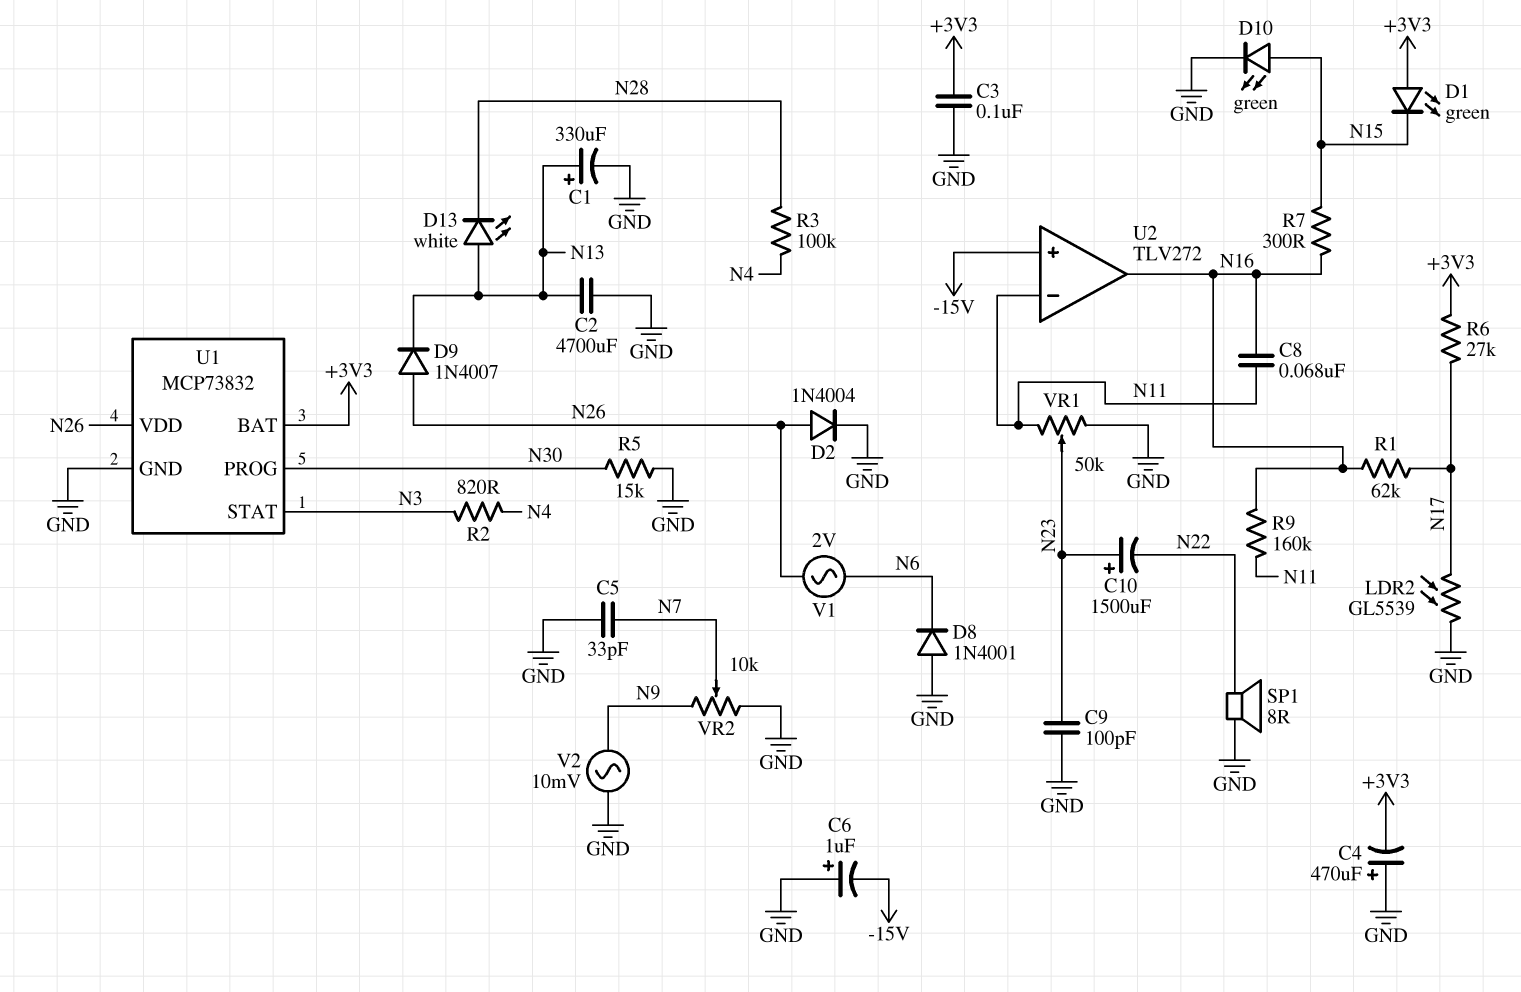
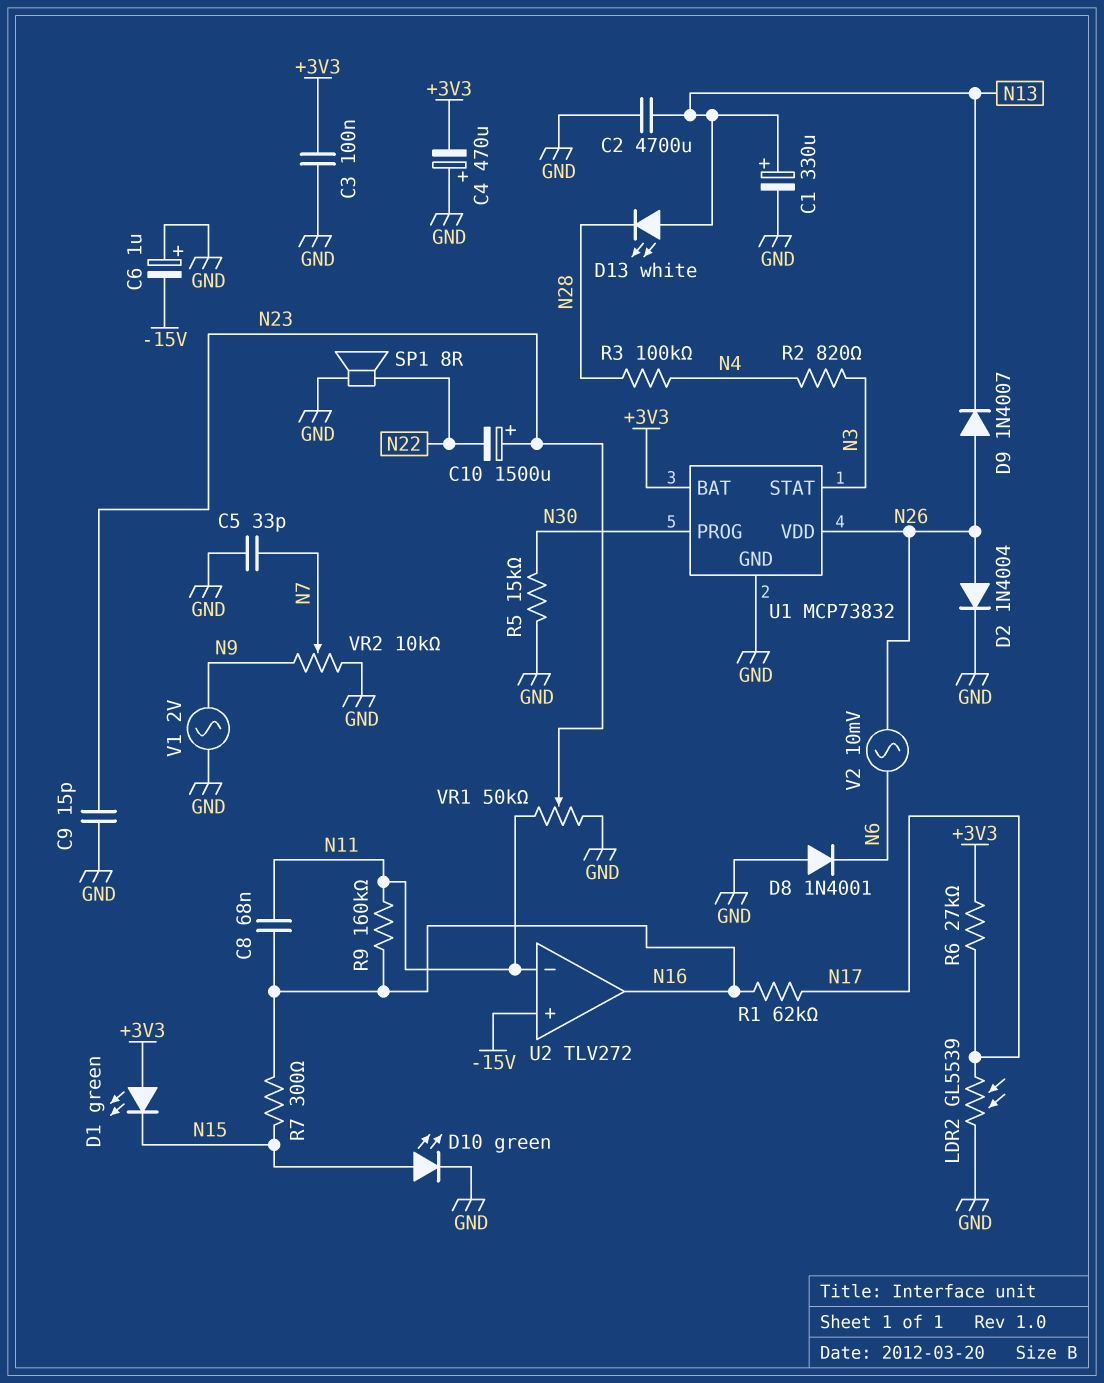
C9: 100pF (GND, N23) -> 15pF (GND, N23)
V1: AC 2V (N6, N26) -> AC 2V (GND, N9)
V2: AC 10mV (GND, N9) -> AC 10mV (N6, N26)

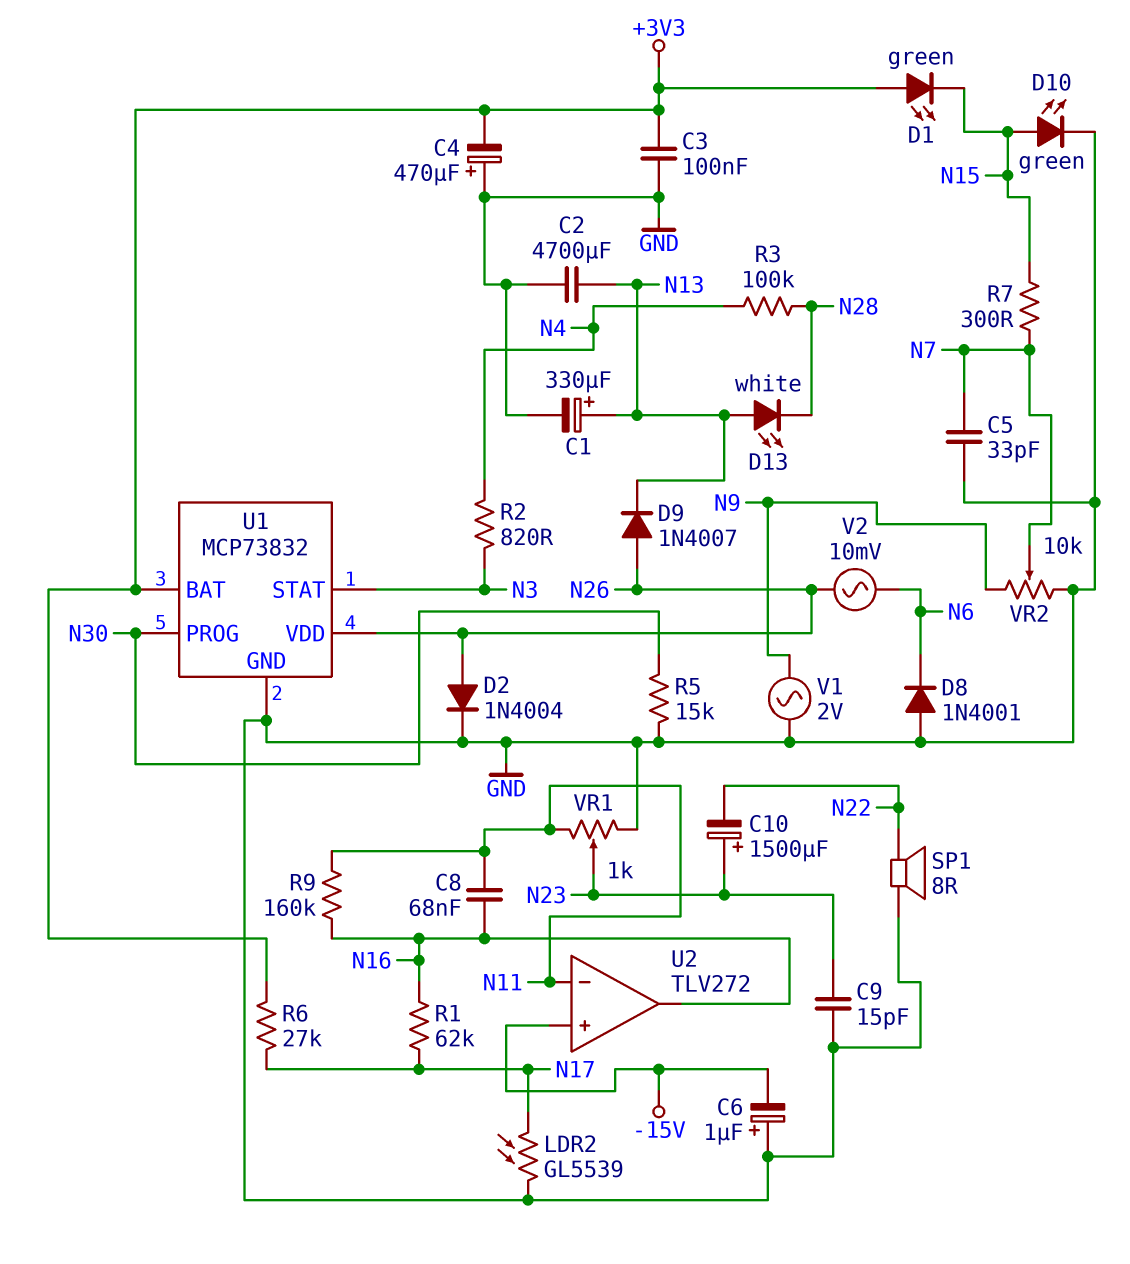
R7: 300 (N15, N16) -> 300 (N7, N15)
VR1: 50k (GND, N11, wiper N23) -> 1k (GND, N11, wiper N23)

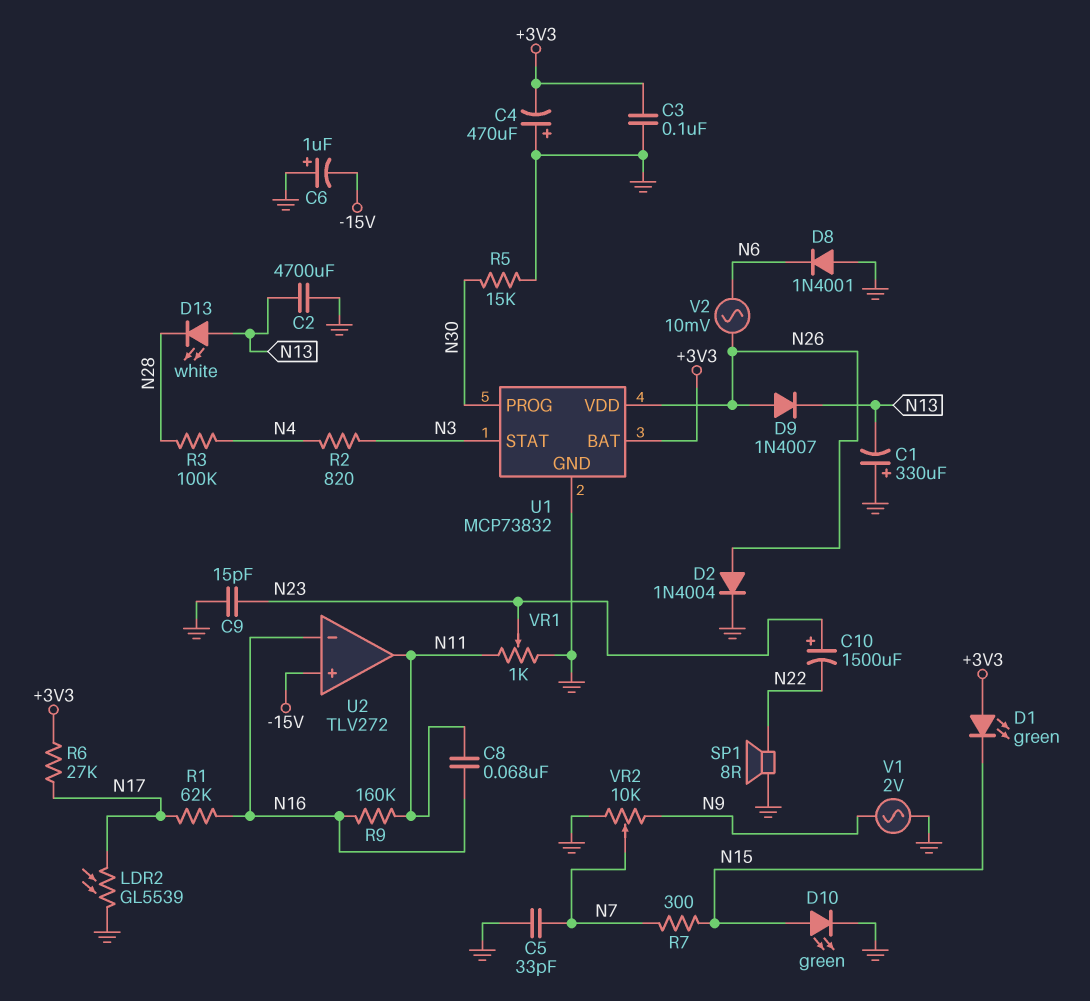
C1: 330uF (plus N13, minus GND) -> 330uF (plus GND, minus N13)
U2 pin in-: N11 -> N16
U2 pin out: N16 -> N11

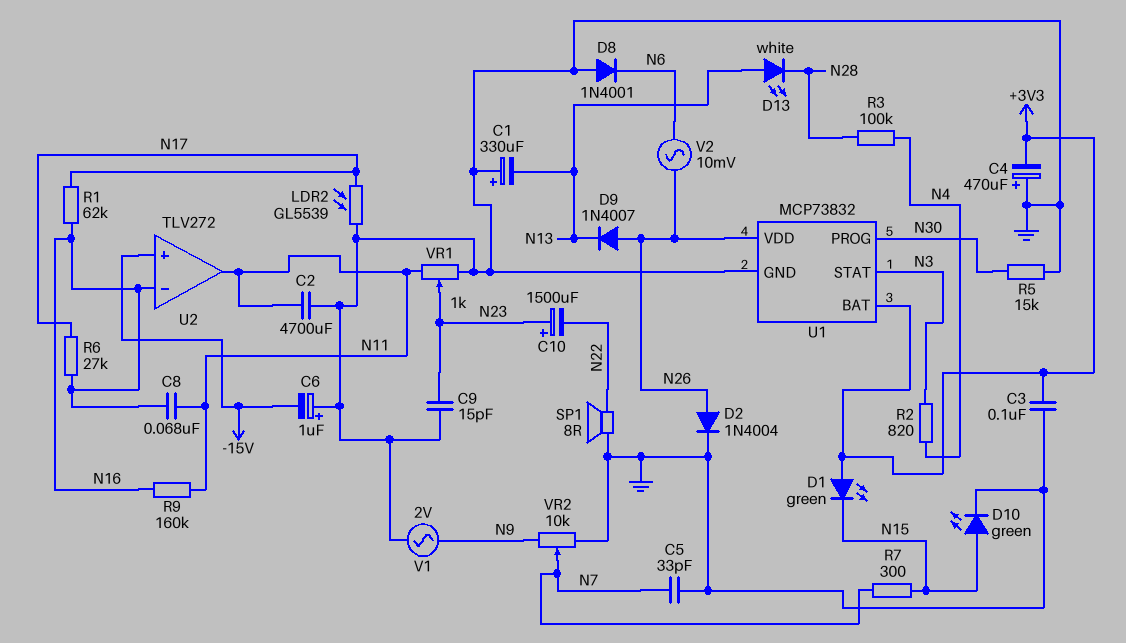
C2: 4700uF (GND, N13) -> 4700uF (GND, N11)
R6: 27k (+3V3, N17) -> 27k (N16, N17)

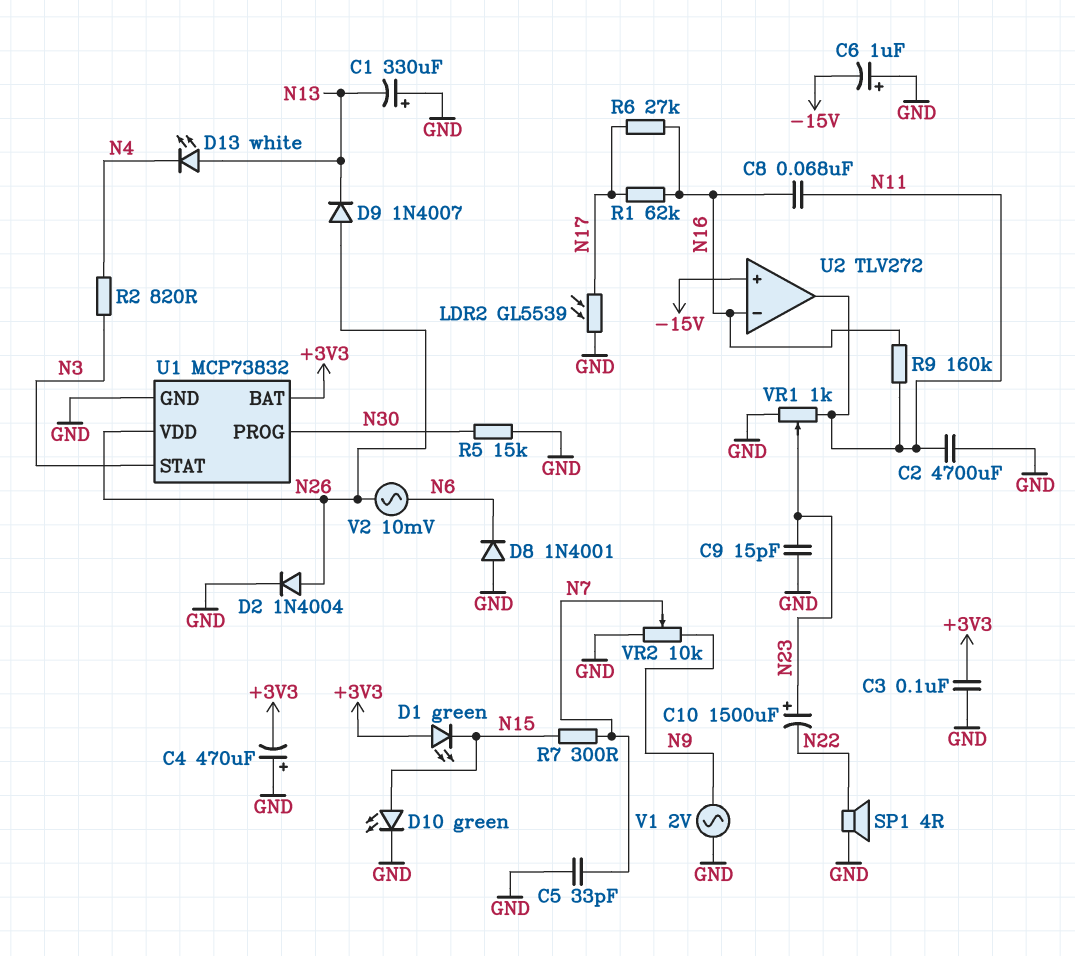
D13: LED white (A N13, K N28) -> LED white (A N13, K N4)
R3: 100k (N4, N28) -> none
SP1: speaker 8R (GND, N22) -> speaker 4R (GND, N22)

